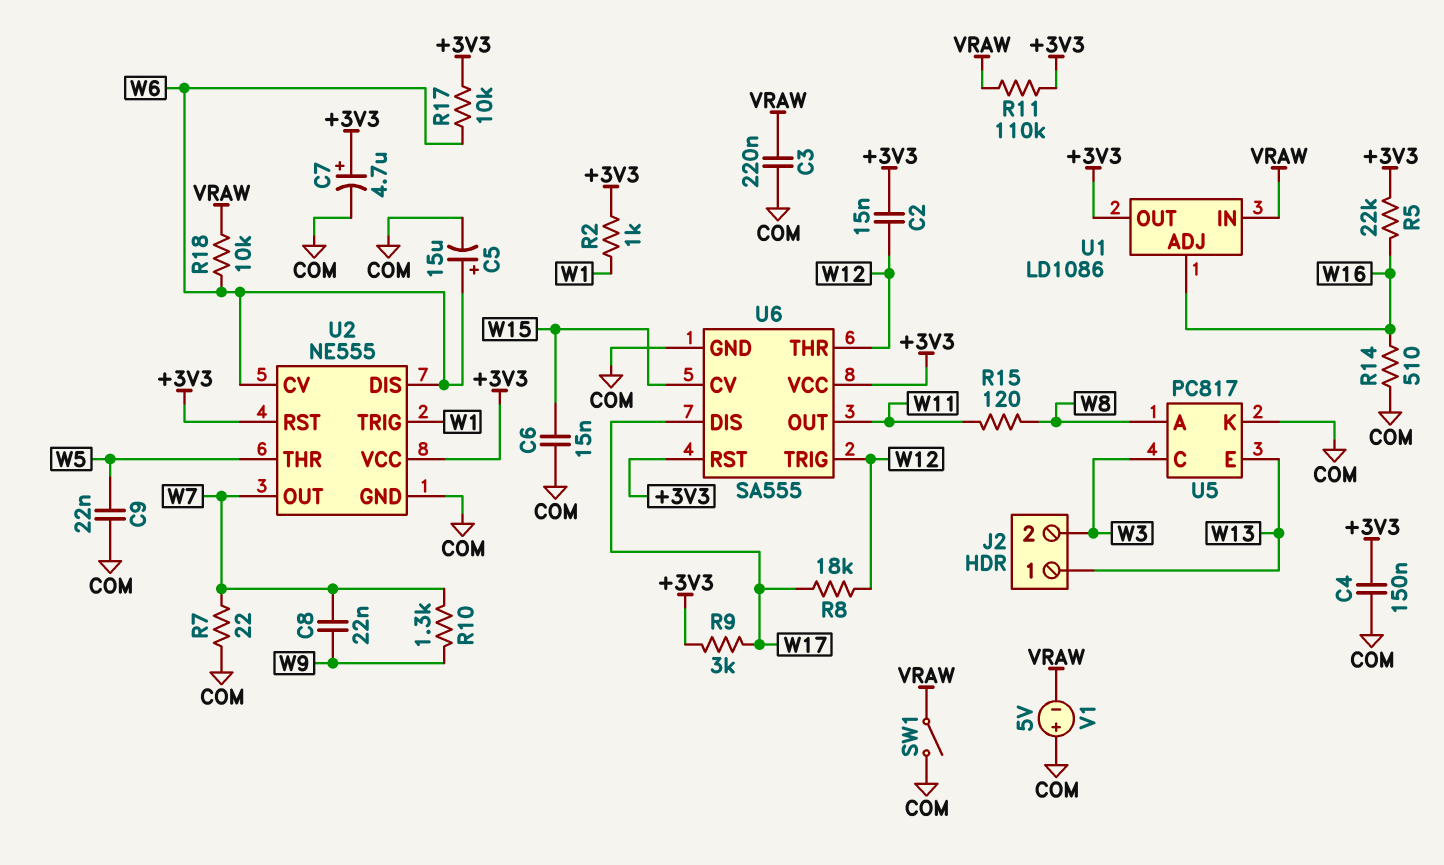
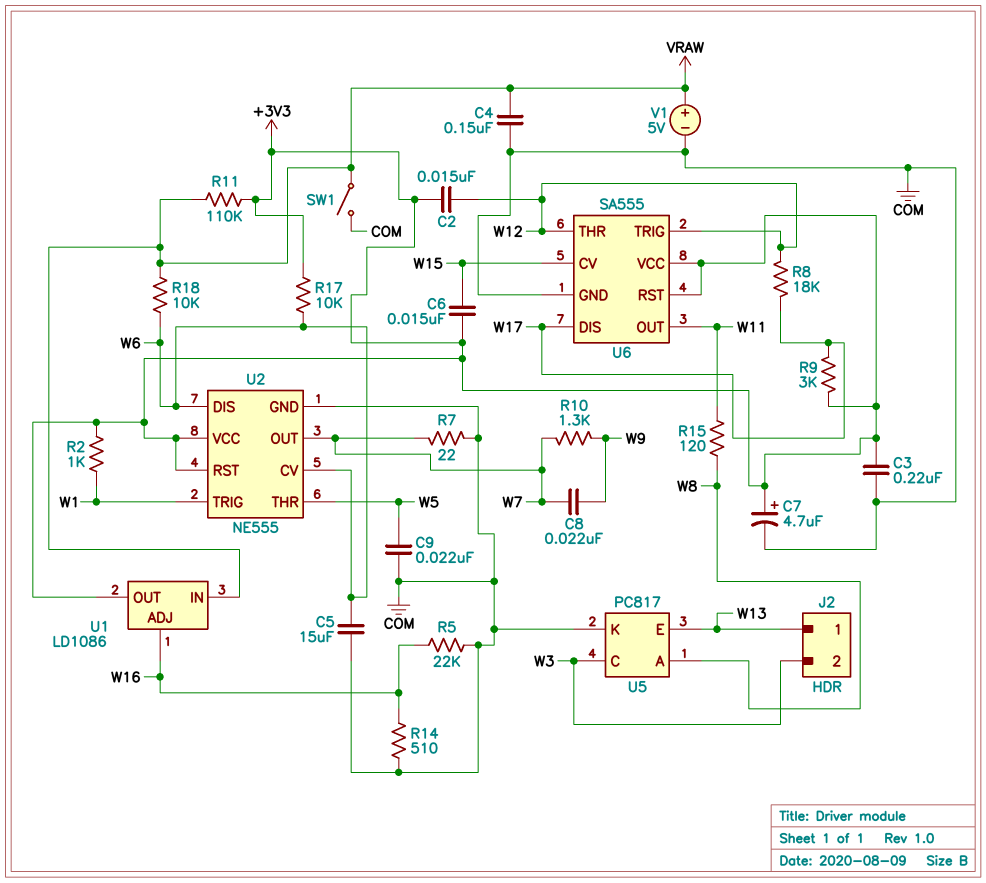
C3: 220nF (COM, VRAW) -> 220nF (+3V3, COM)
C4: 150nF (+3V3, COM) -> 150nF (COM, VRAW)
C5: 15uF (plus W6, minus COM) -> 15uF (COM, W6)
C6: 15nF (COM, W15) -> 15nF (+3V3, W15)
R5: 22k (+3V3, W16) -> 22k (COM, W16)
V1: 5V (plus COM, minus VRAW) -> 5V (plus VRAW, minus COM)

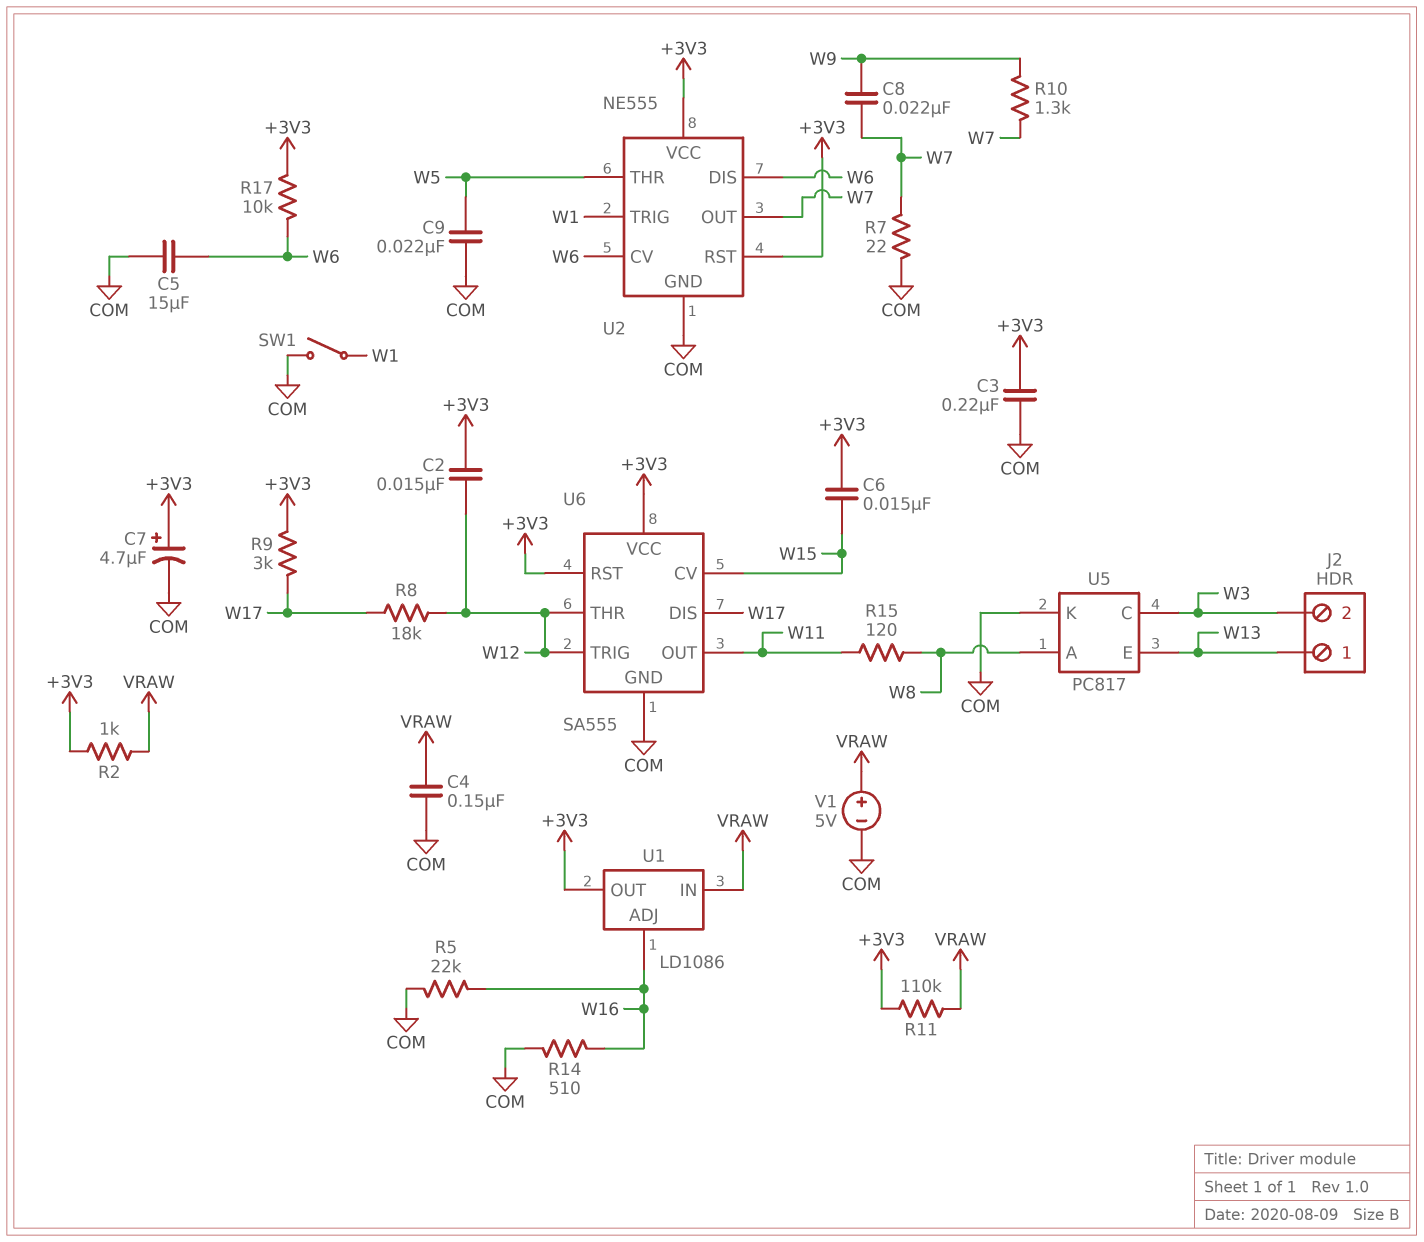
R2: 1k (+3V3, W1) -> 1k (+3V3, VRAW)
R18: 10k (VRAW, W6) -> none
SW1: switch (COM, VRAW) -> switch (COM, W1)

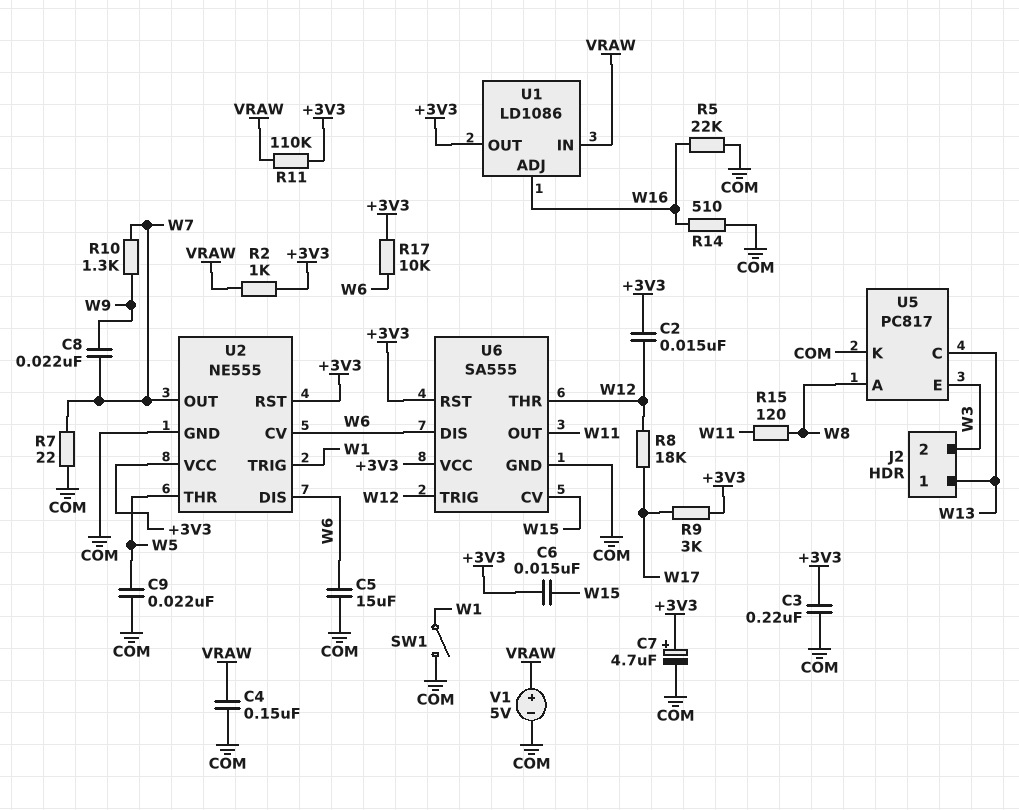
U5 pin C: W3 -> W13
U5 pin E: W13 -> W3
U6 pin DIS: W17 -> W6

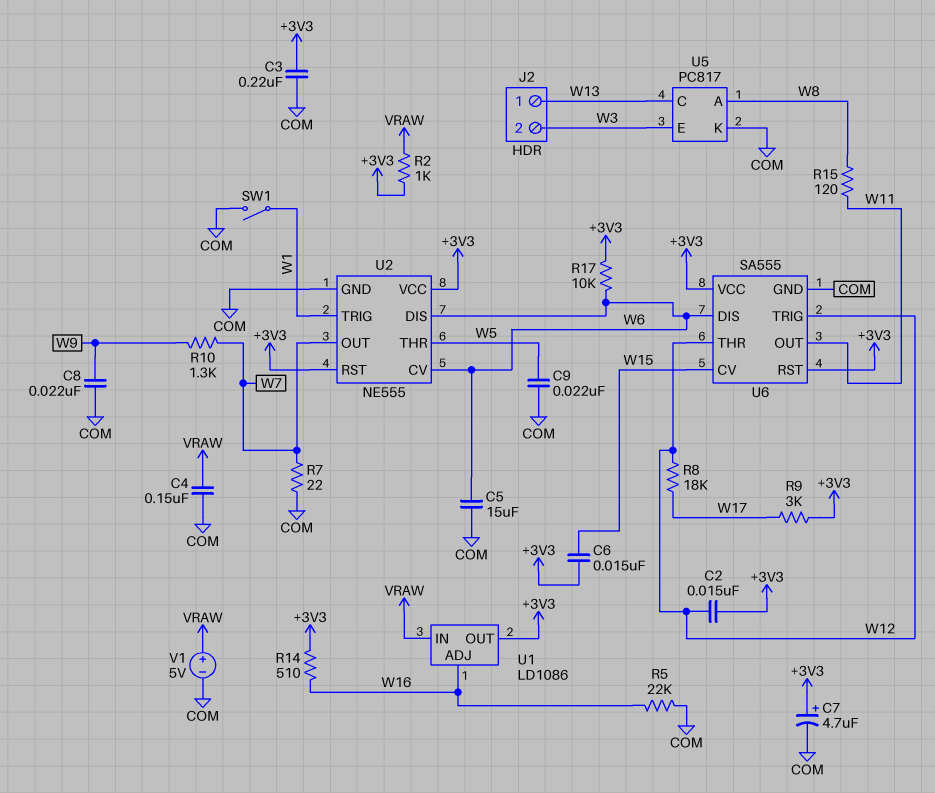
C8: 22nF (W7, W9) -> 22nF (COM, W9)
R11: 110k (+3V3, VRAW) -> none
R14: 510 (COM, W16) -> 510 (+3V3, W16)

